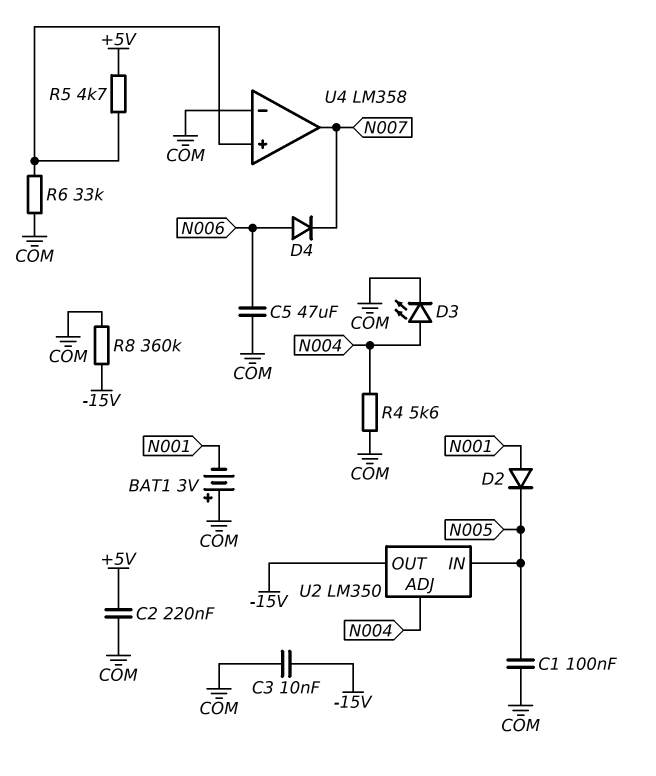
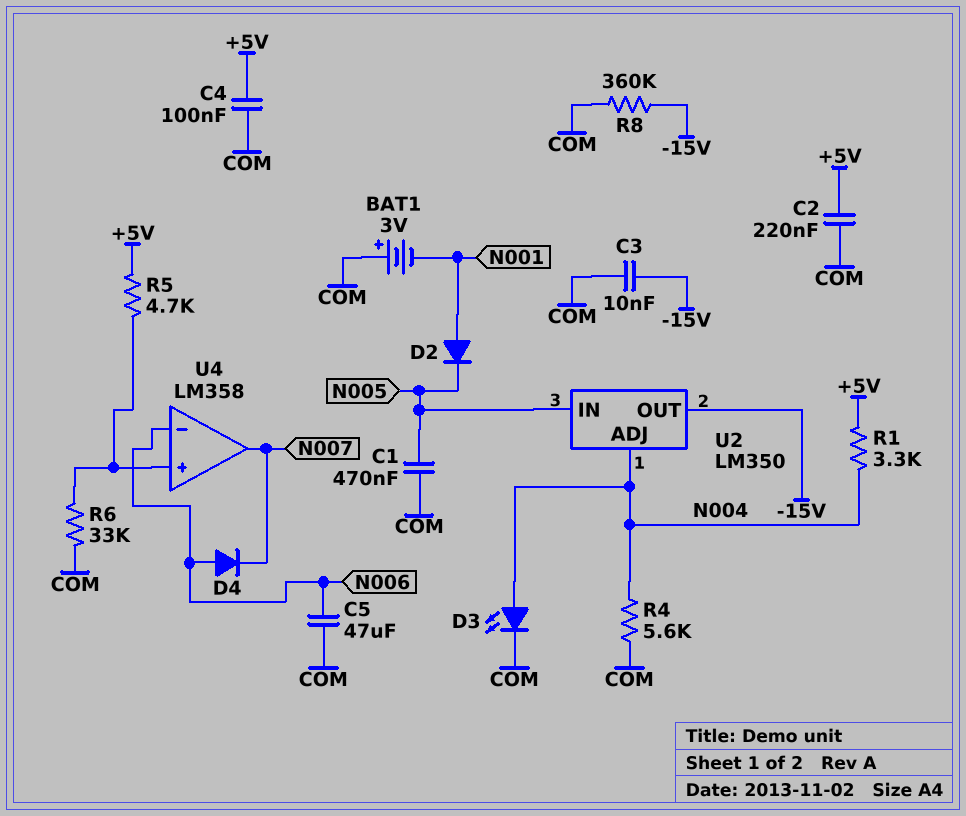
C1: 100nF (COM, N005) -> 470nF (COM, N005)
C4: none -> 100nF (+5V, COM)
R1: none -> 3.3k (+5V, N004)
U4 pin in-: COM -> N006

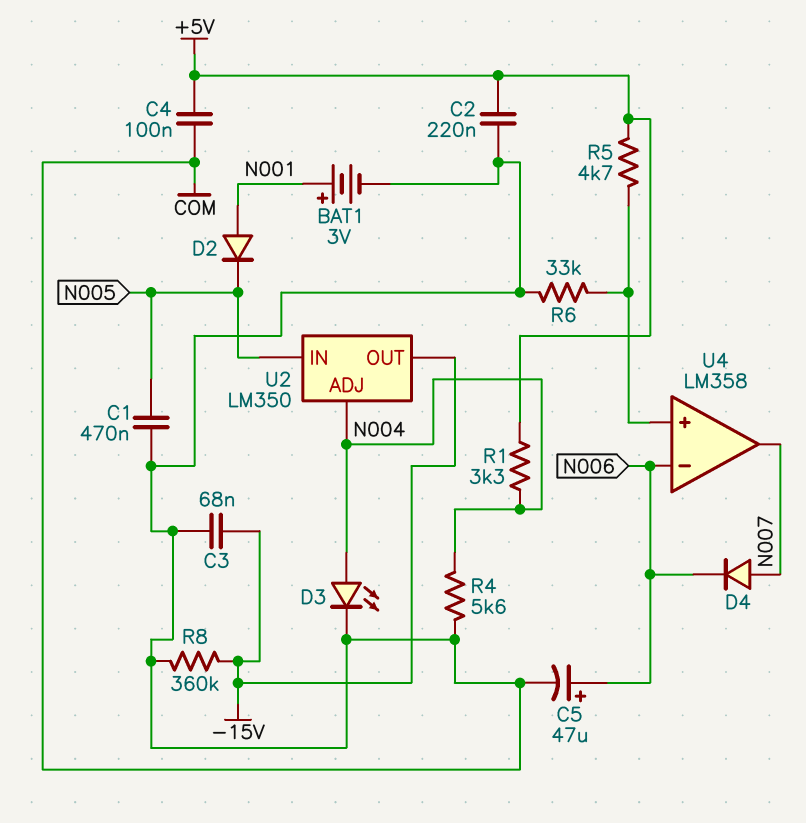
BAT1: 3V (plus COM, minus N001) -> 3V (plus N001, minus COM)
C3: 10nF (-15V, COM) -> 68nF (-15V, COM)
C5: 47uF (COM, N006) -> 47uF (plus N006, minus COM)
D4: diode (A N006, K N007) -> diode (A N007, K N006)

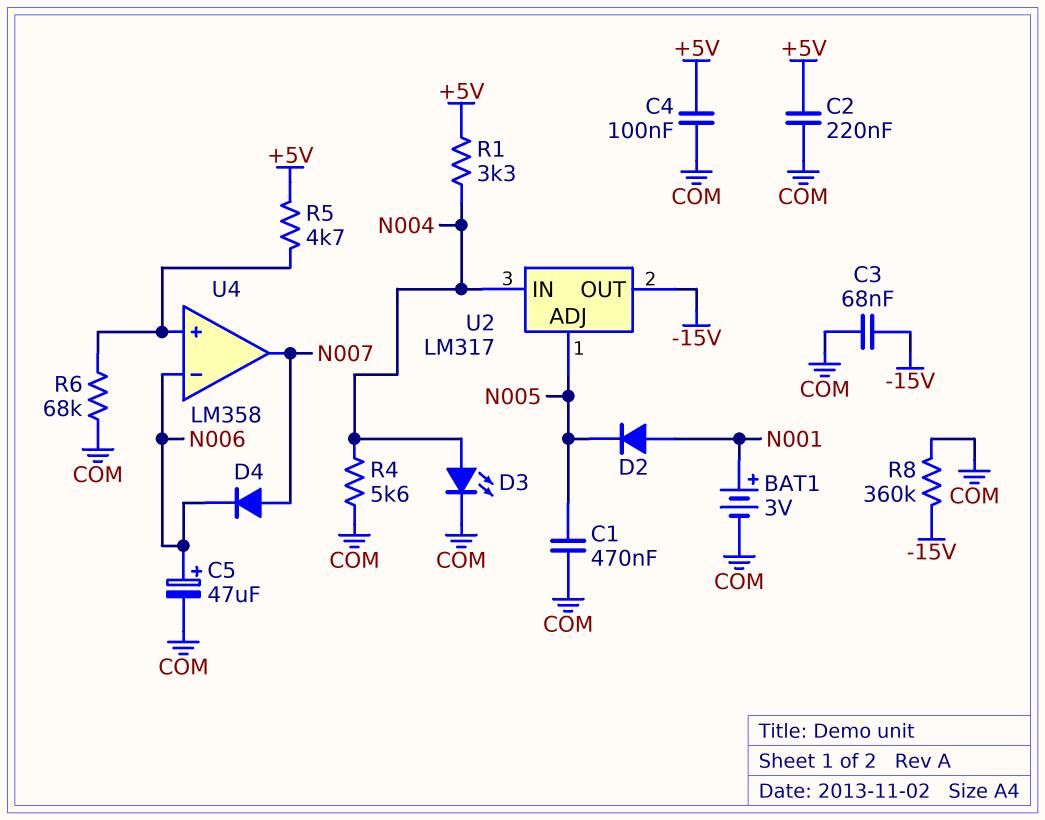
R6: 33k (COM, U4/in+) -> 68k (COM, U4/in+)
U2: LM350 -> LM317
U2 pin ADJ: N004 -> N005
U2 pin IN: N005 -> N004

